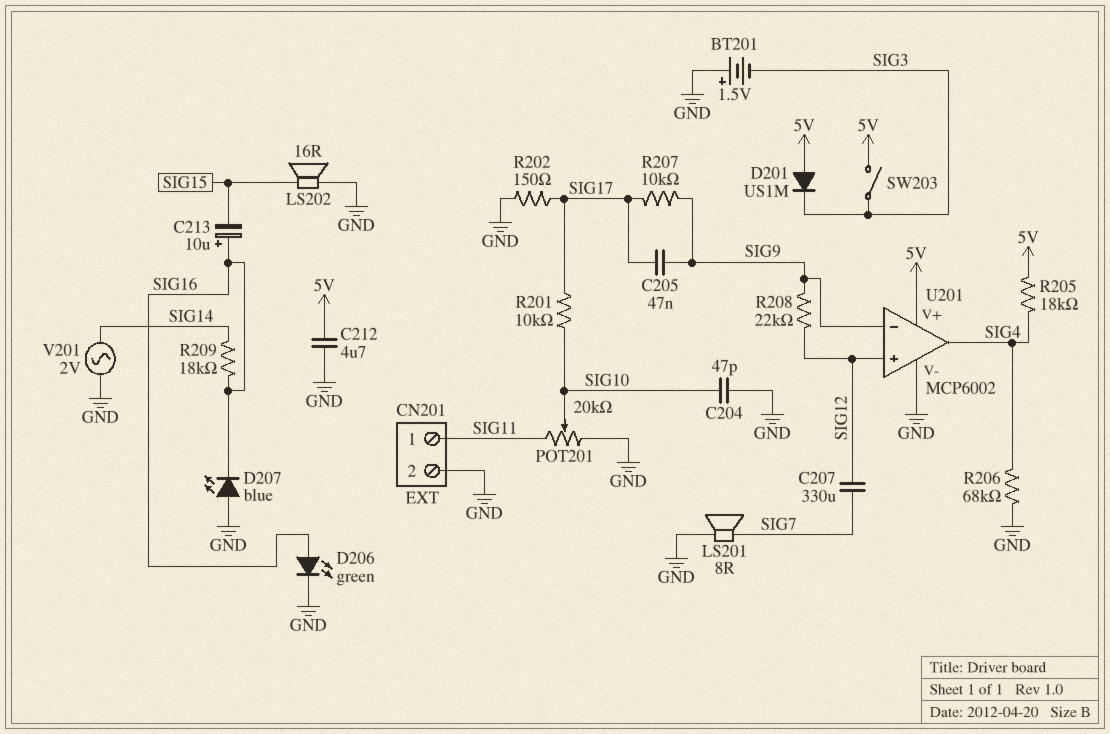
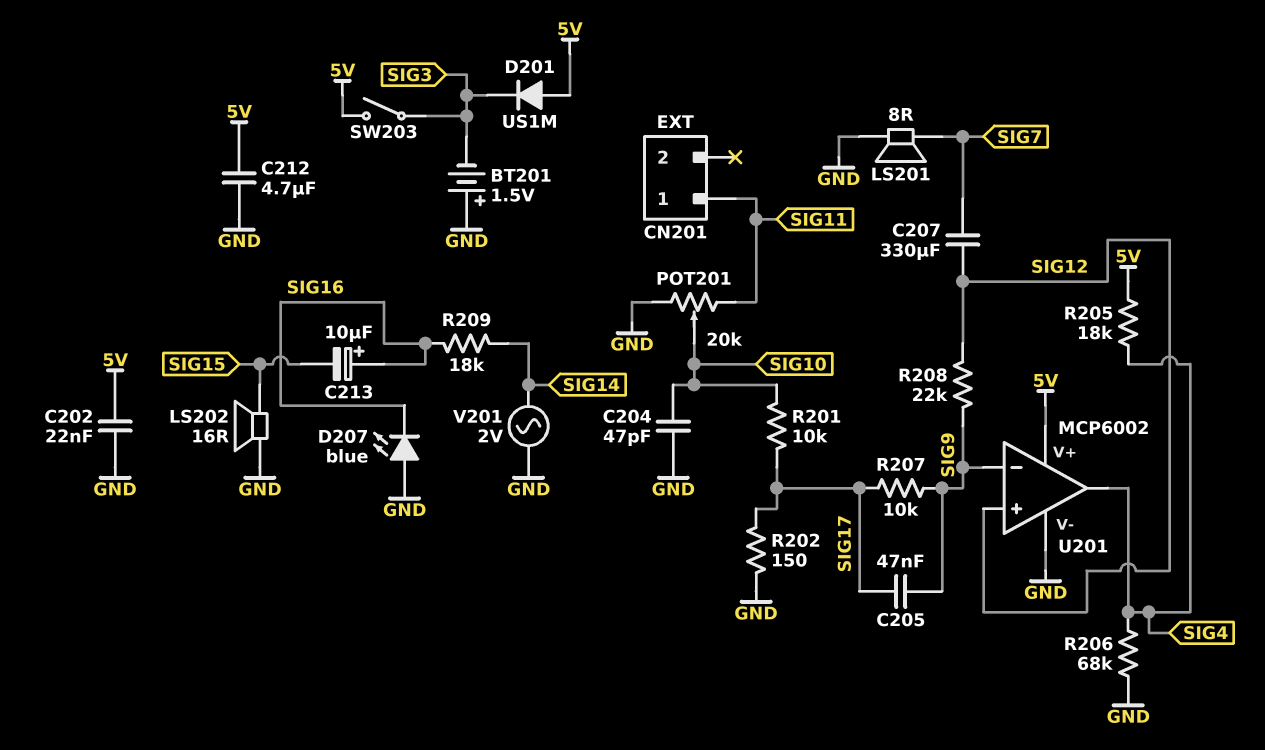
C202: none -> 22nF (5V, GND)
CN201 pin 2: GND -> none
D206: LED green (A SIG16, K GND) -> none

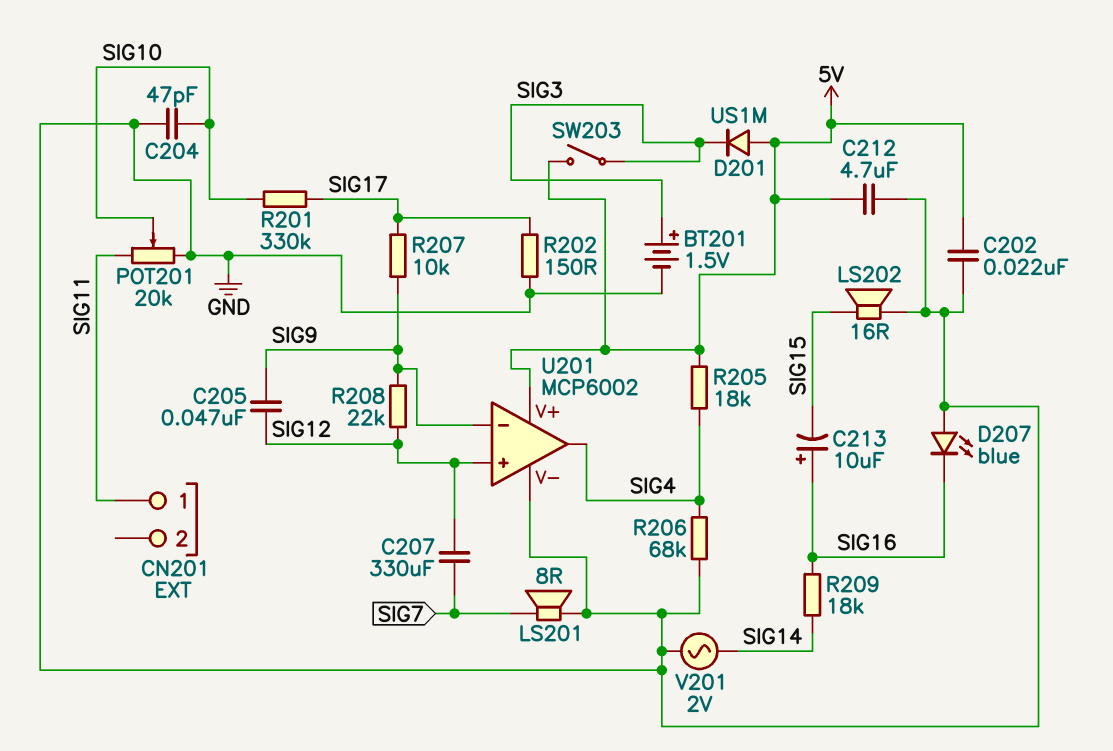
BT201: 1.5V (plus GND, minus SIG3) -> 1.5V (plus SIG3, minus GND)
C205: 47nF (SIG9, SIG17) -> 47nF (SIG9, SIG12)
R201: 10k (SIG10, SIG17) -> 330k (SIG10, SIG17)

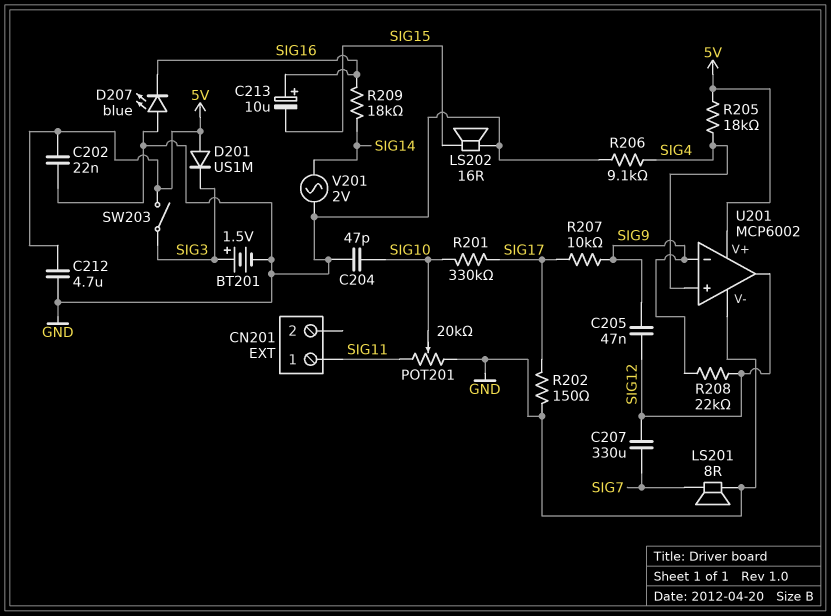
R206: 68k (GND, SIG4) -> 9.1k (GND, SIG4)
U201 pin in+: SIG12 -> SIG4
U201 pin out: SIG4 -> SIG12

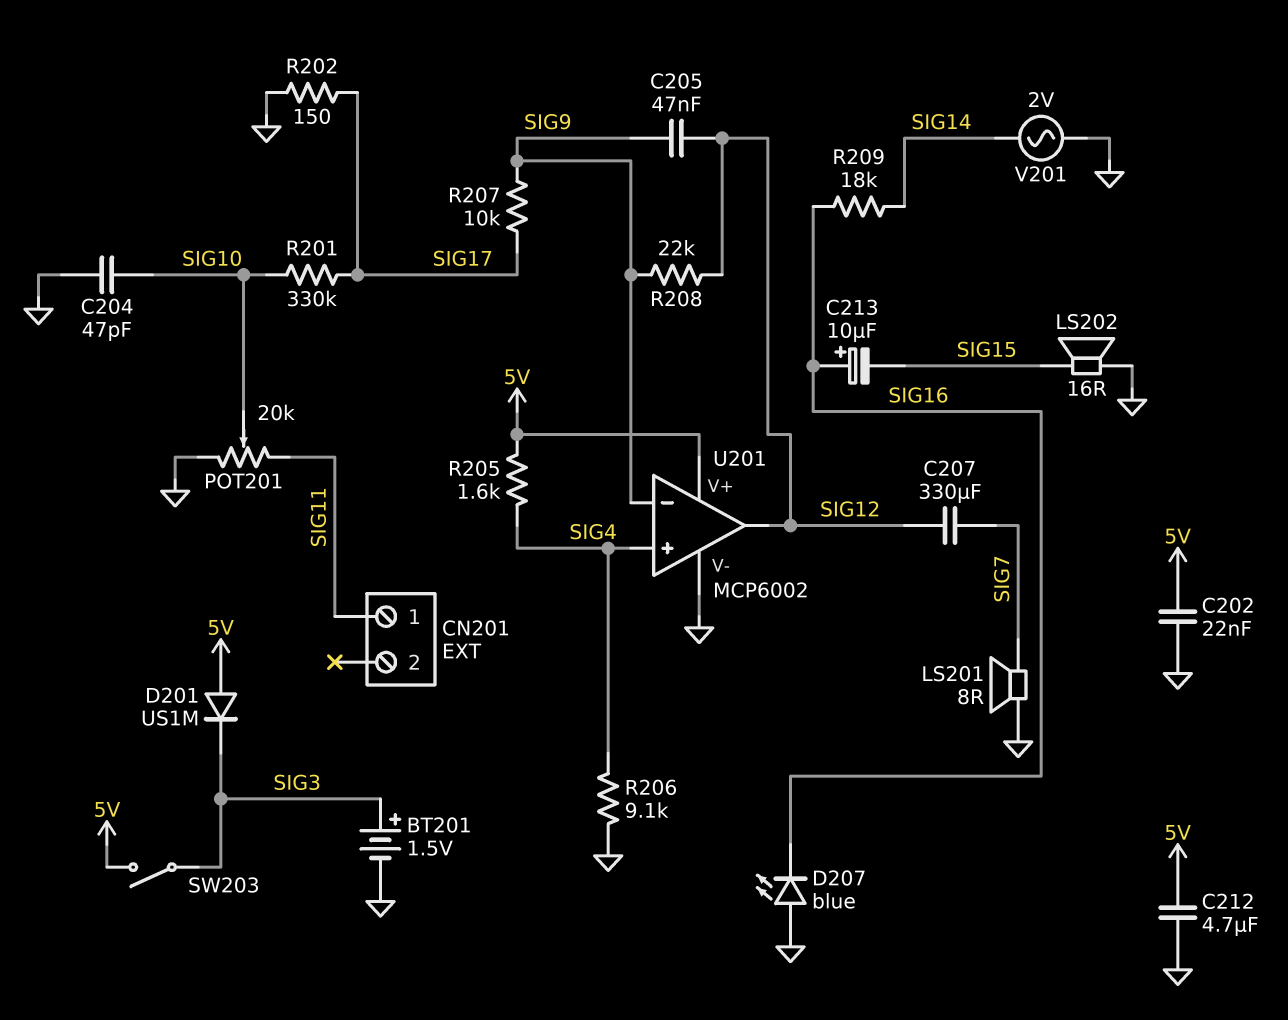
R205: 18k (5V, SIG4) -> 1.6k (5V, SIG4)

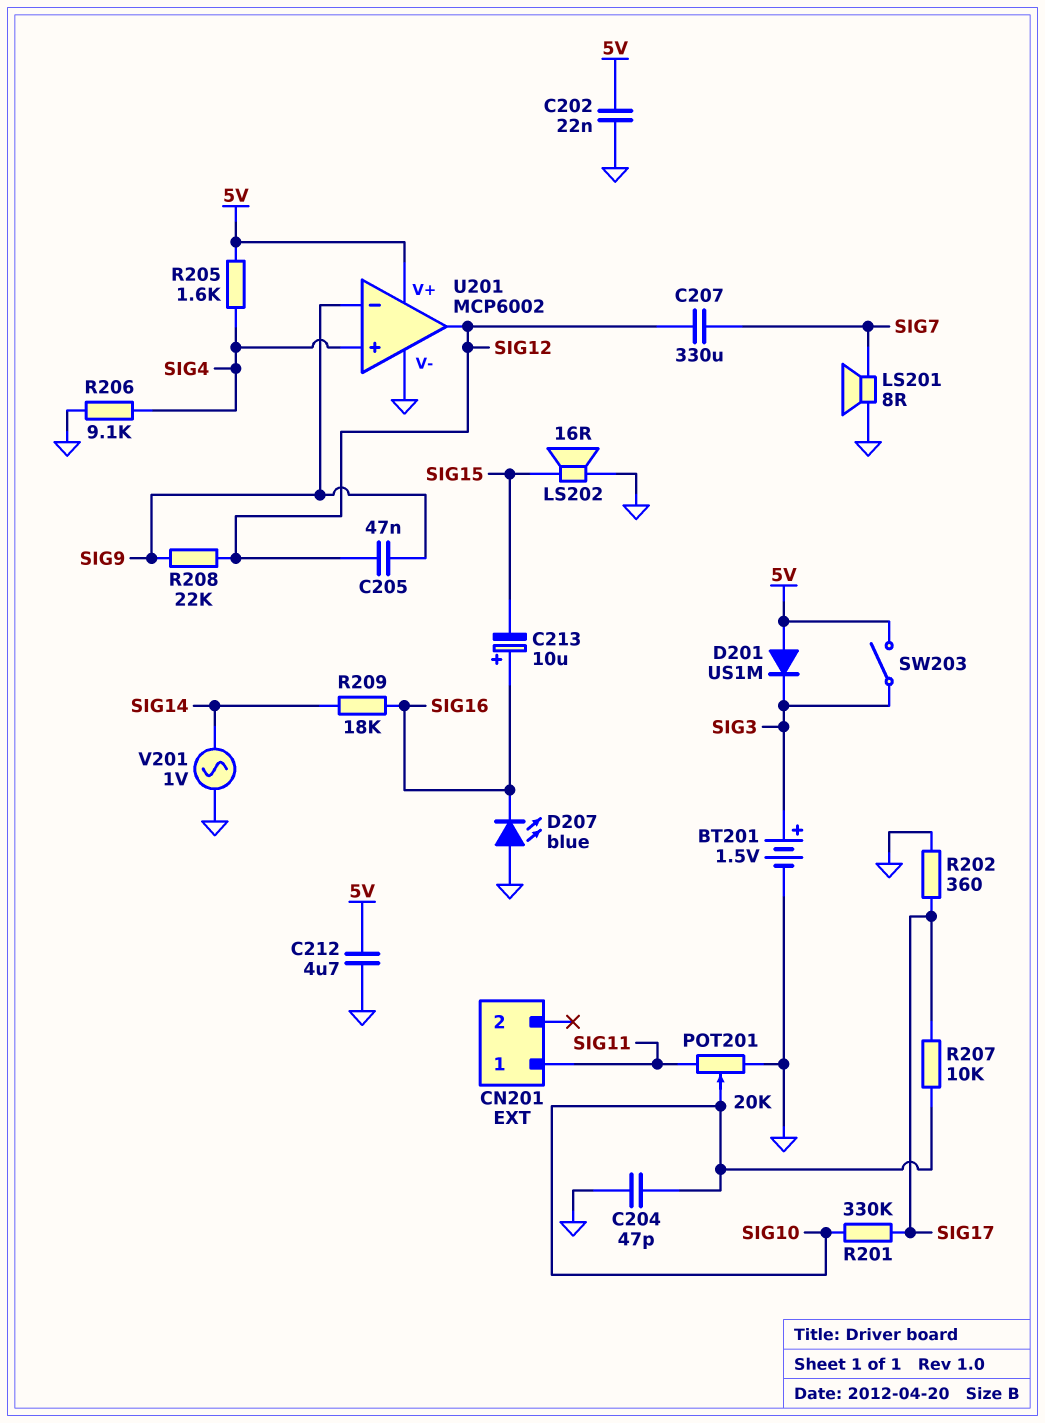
R202: 150 (GND, SIG17) -> 360 (GND, SIG17)
R207: 10k (SIG9, SIG17) -> 10k (SIG10, SIG17)
V201: AC 2V (GND, SIG14) -> AC 1V (GND, SIG14)

